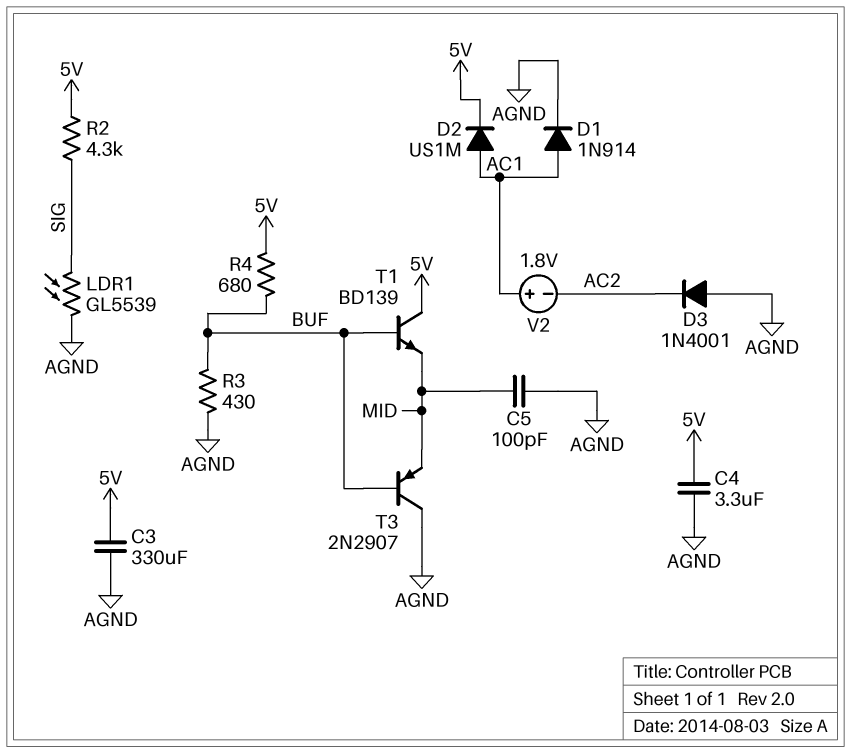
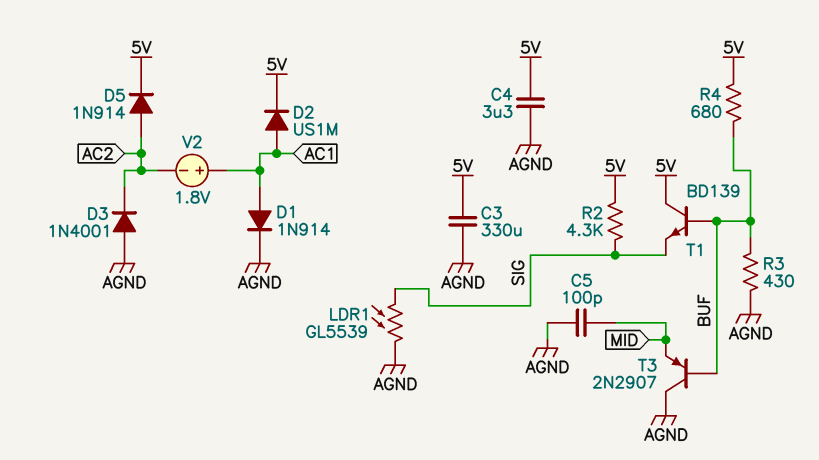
D5: none -> diode 1N914 (A AC2, K 5V)
T1: NPN BD139 (B BUF, C 5V, E MID) -> NPN BD139 (B BUF, C 5V, E SIG)

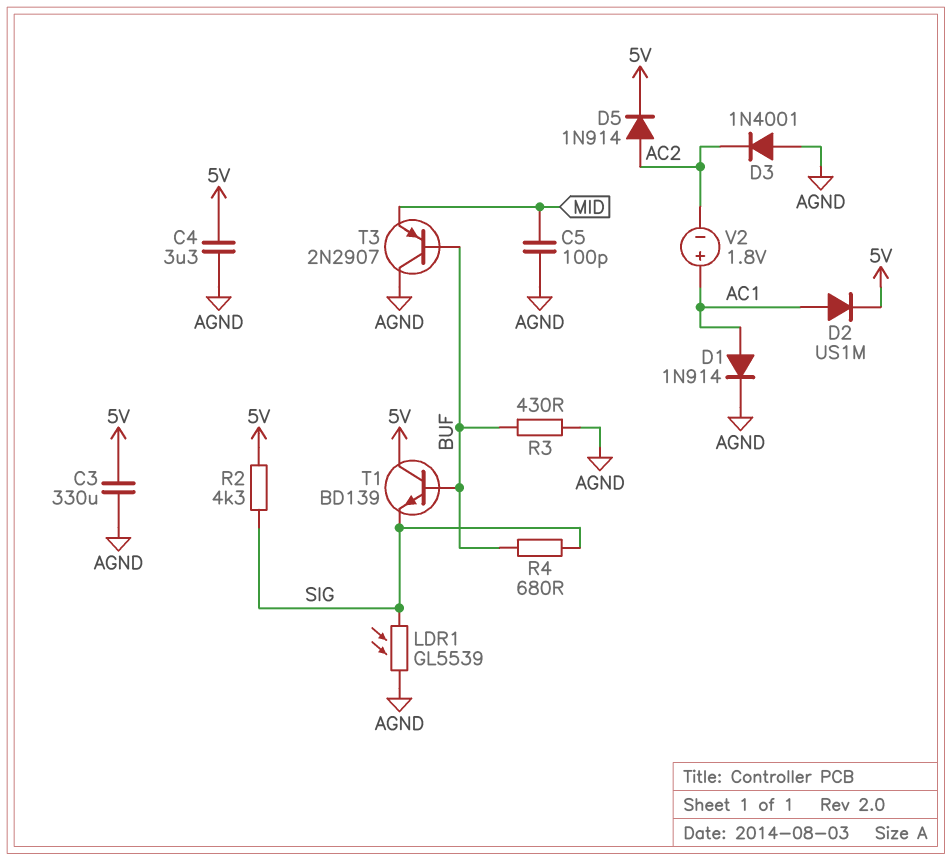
R4: 680 (5V, BUF) -> 680 (BUF, SIG)

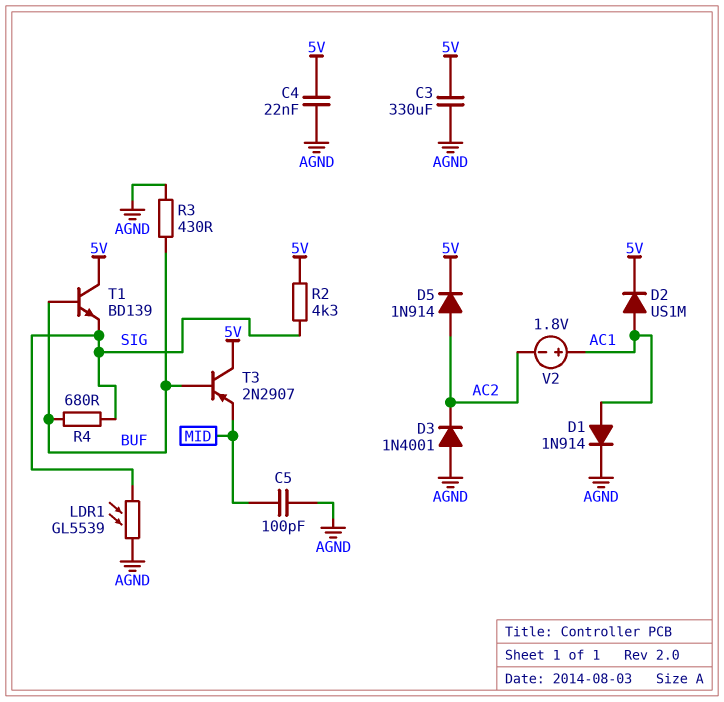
C4: 3.3uF (5V, AGND) -> 22nF (5V, AGND)
T3: PNP 2N2907 (B BUF, C AGND, E MID) -> PNP 2N2907 (B BUF, C 5V, E MID)

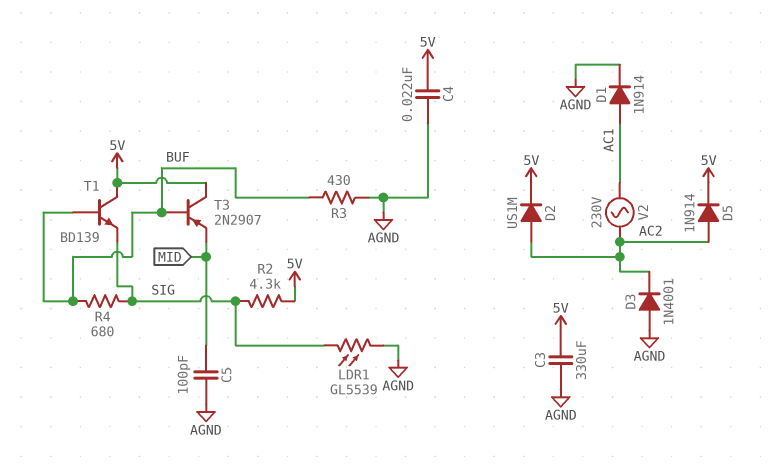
D2: diode US1M (A AC1, K 5V) -> diode US1M (A AC2, K 5V)
V2: 1.8V (plus AC1, minus AC2) -> AC 230V (AC1, AC2)

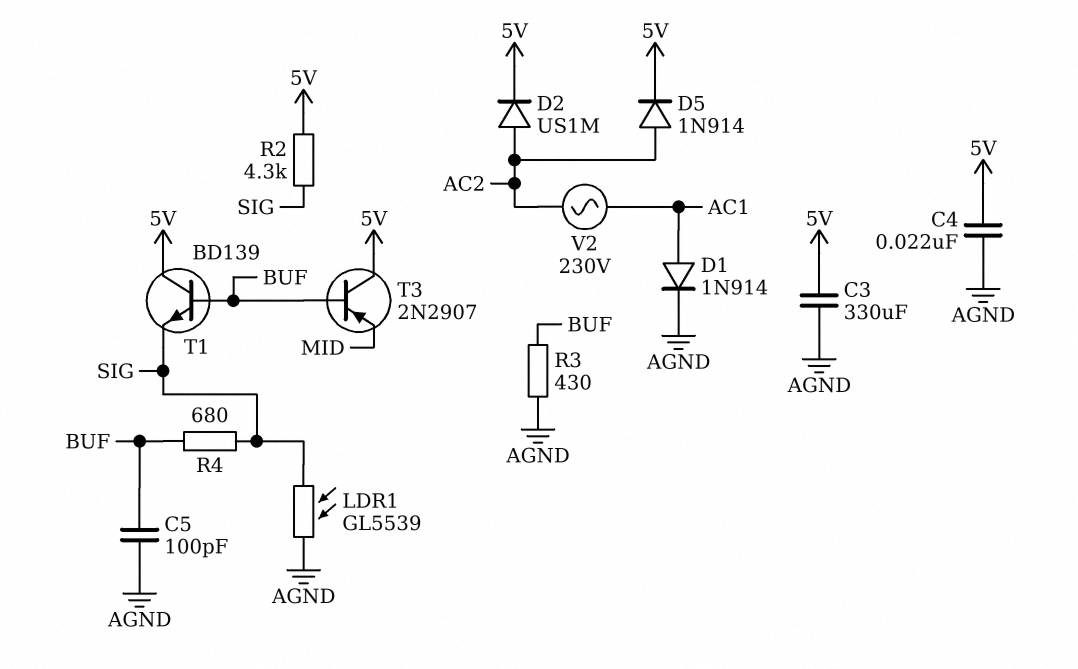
C5: 100pF (AGND, MID) -> 100pF (AGND, BUF)
D3: diode 1N4001 (A AGND, K AC2) -> none

